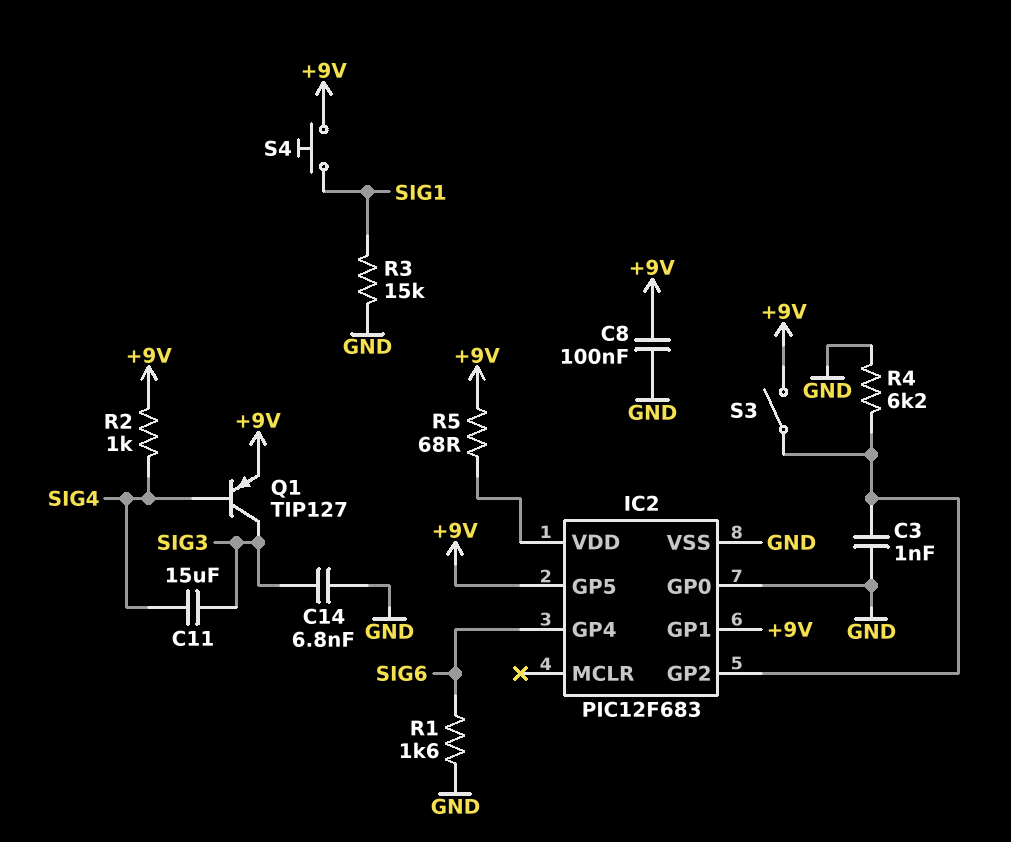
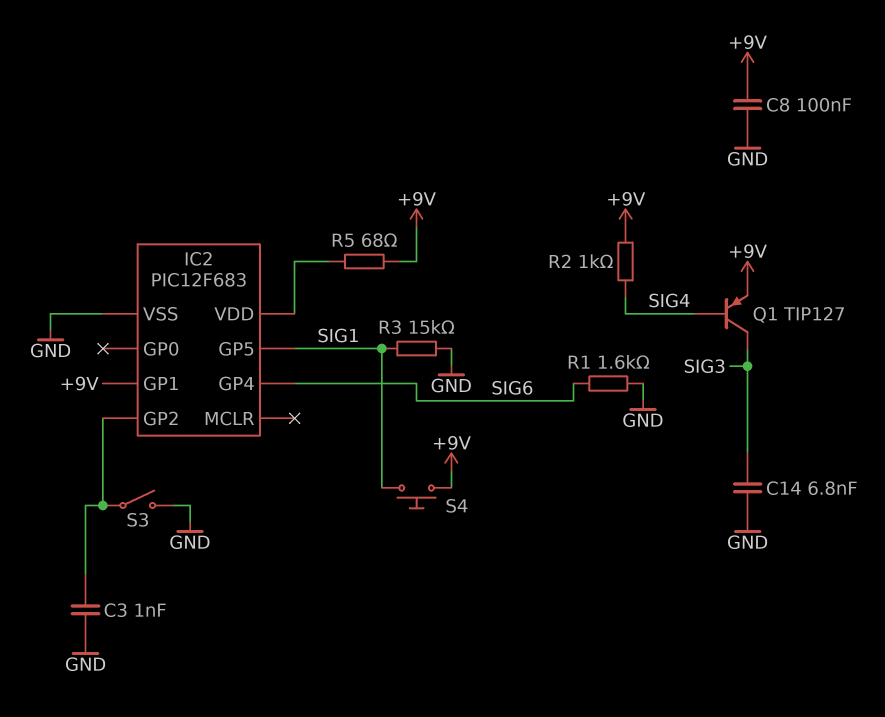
C11: 15uF (SIG3, SIG4) -> none
IC2 pin GP0: GND -> none
IC2 pin GP5: +9V -> SIG1
R4: 6.2k (GND, IC2/GP2) -> none
S3: switch (+9V, IC2/GP2) -> switch (GND, IC2/GP2)

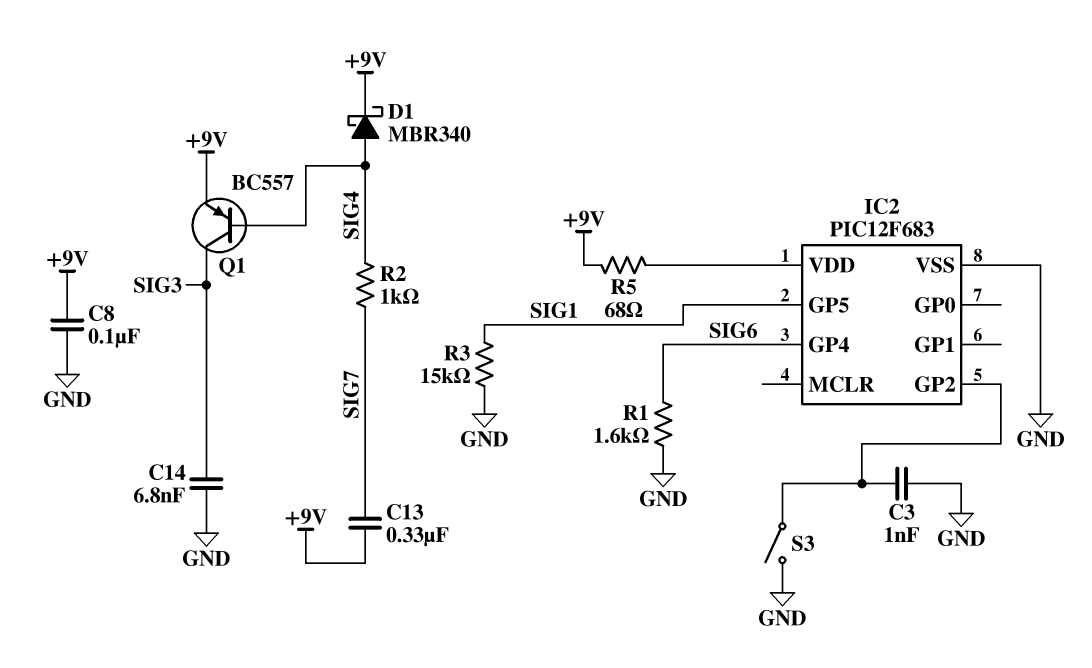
C13: none -> 330nF (+9V, SIG7)
D1: none -> schottky MBR340 (A SIG4, K +9V)
IC2 pin GP1: +9V -> none
Q1: PNP TIP127 (B SIG4, C SIG3, E +9V) -> PNP BC557 (B SIG4, C SIG3, E +9V)
R2: 1k (+9V, SIG4) -> 1k (SIG4, SIG7)
S4: button (+9V, SIG1) -> none

